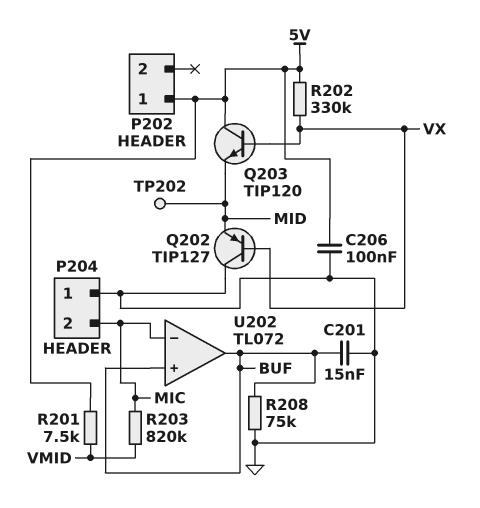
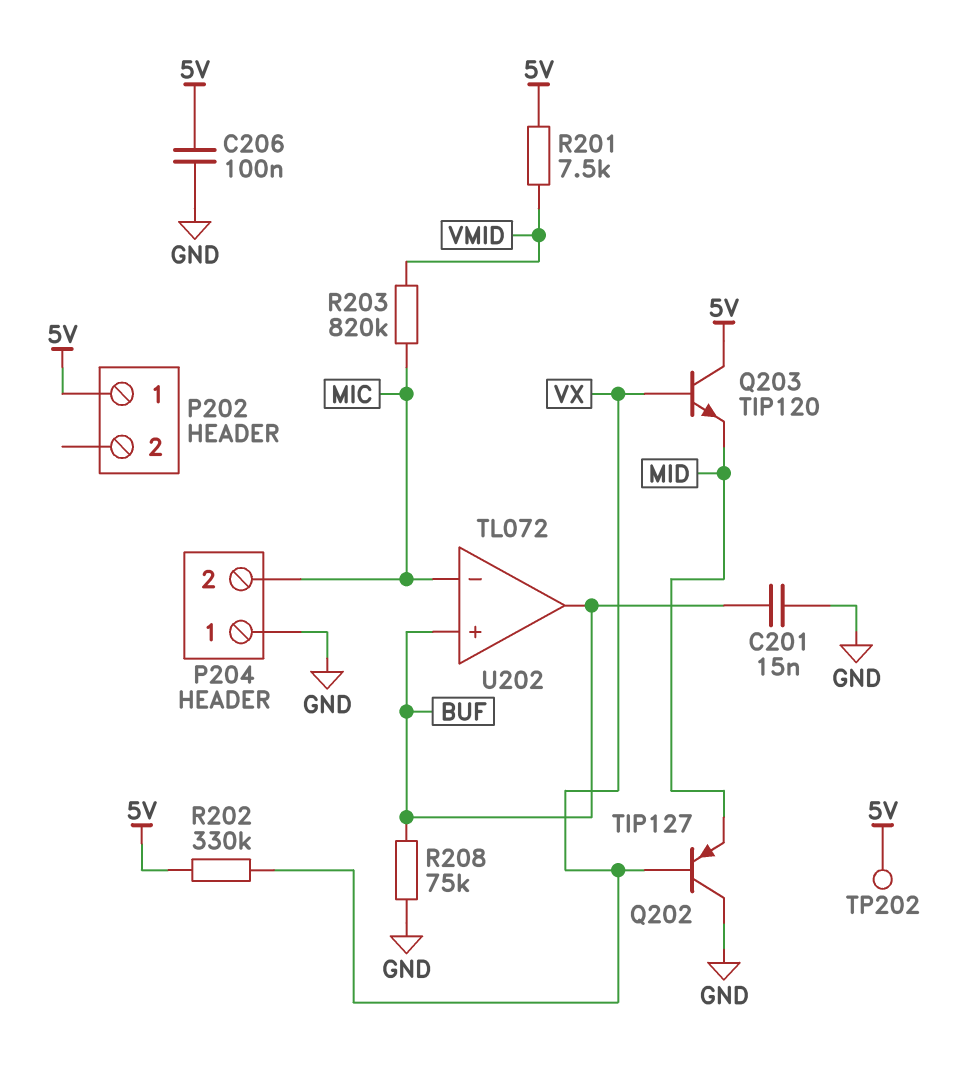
TP202: test point (MID) -> test point (5V)

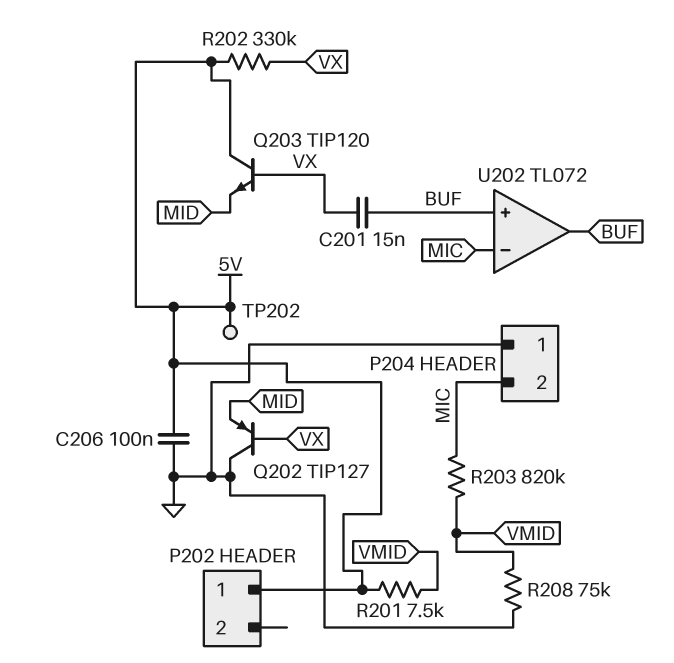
C201: 15nF (BUF, GND) -> 15nF (BUF, VX)
R208: 75k (BUF, GND) -> 75k (GND, VMID)

